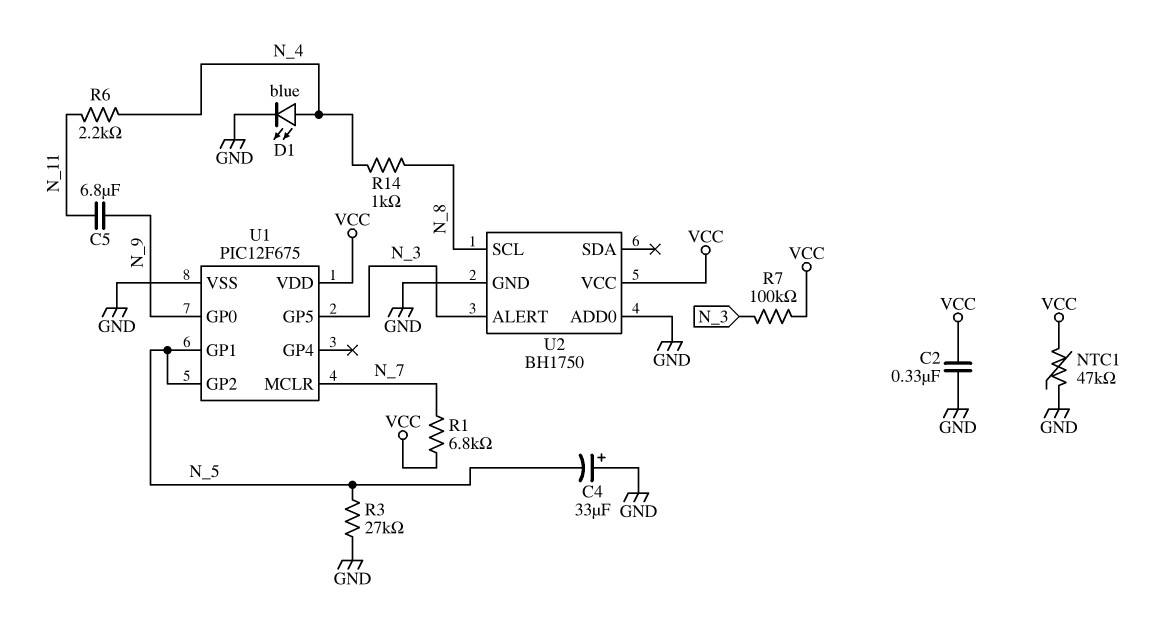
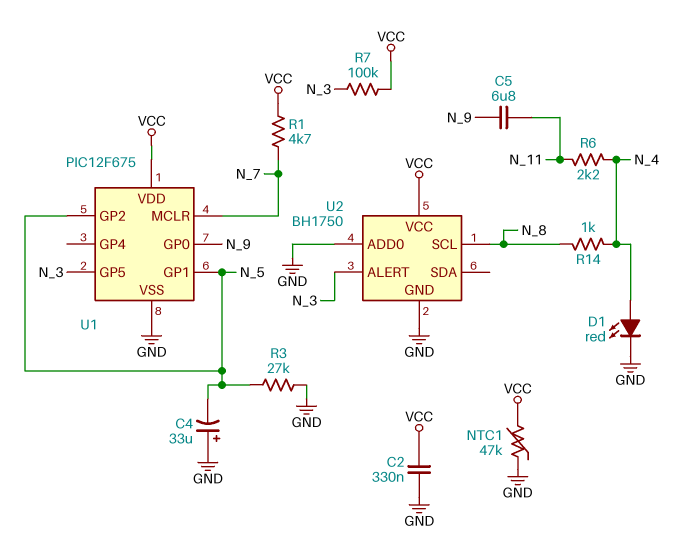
D1: LED blue (A N_4, K GND) -> LED red (A N_4, K GND)
R1: 6.8k (N_7, VCC) -> 4.7k (N_7, VCC)

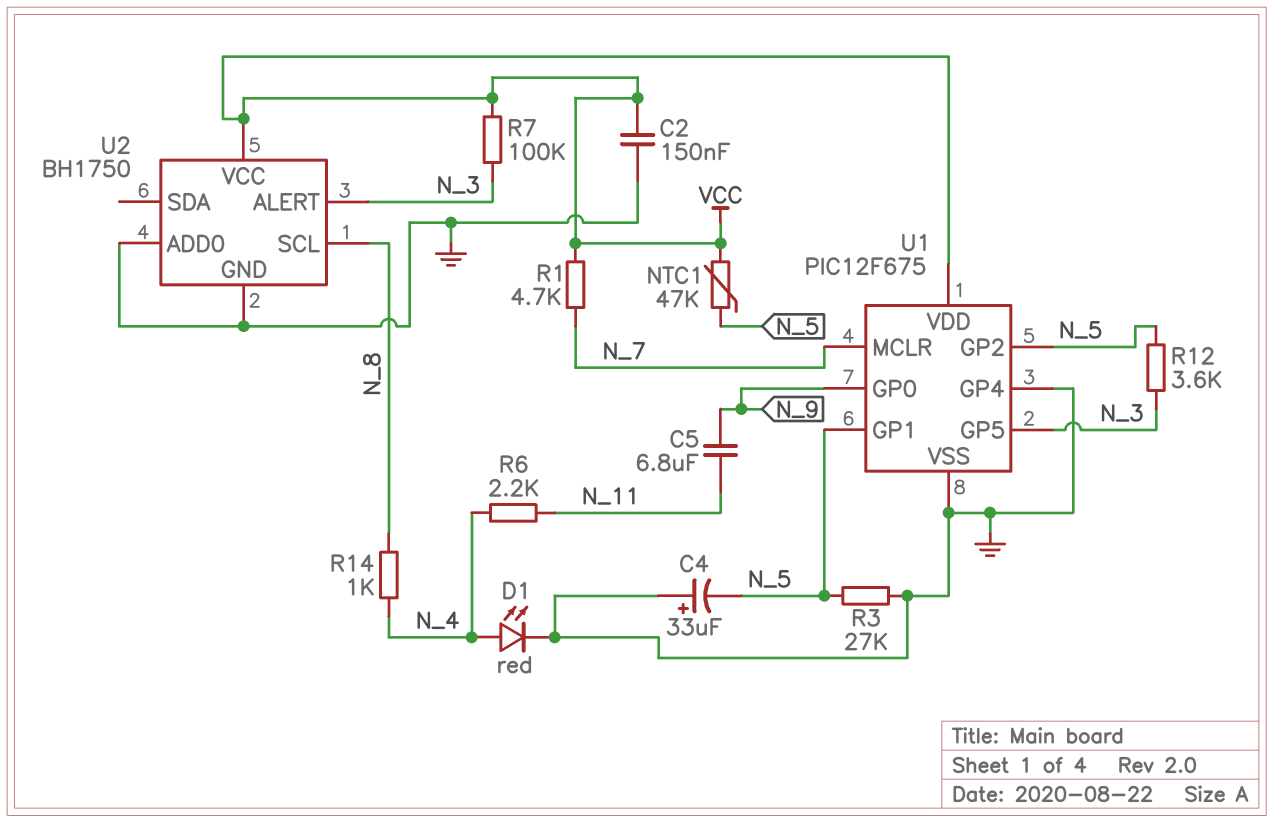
C2: 330nF (GND, VCC) -> 150nF (GND, VCC)
NTC1: 47k (GND, VCC) -> 47k (N_5, VCC)
R12: none -> 3.6k (N_3, N_5)
U1 pin GP4: none -> GND

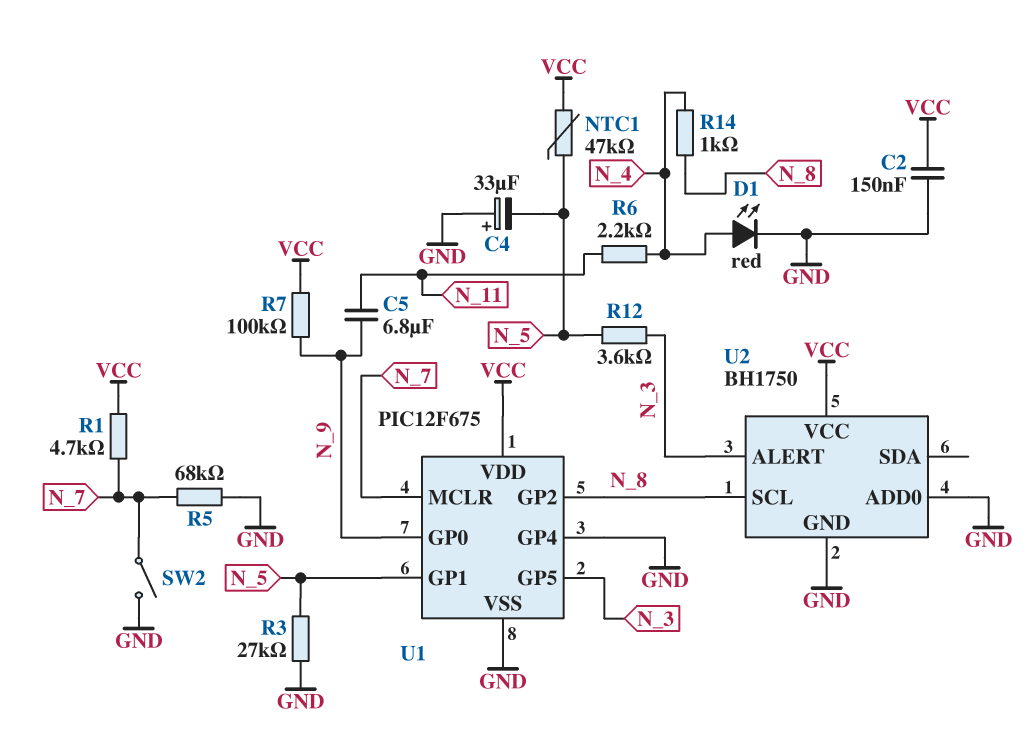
R5: none -> 68k (GND, N_7)
R7: 100k (N_3, VCC) -> 100k (N_9, VCC)
SW2: none -> switch (GND, N_7)
U1 pin GP2: N_5 -> N_8

